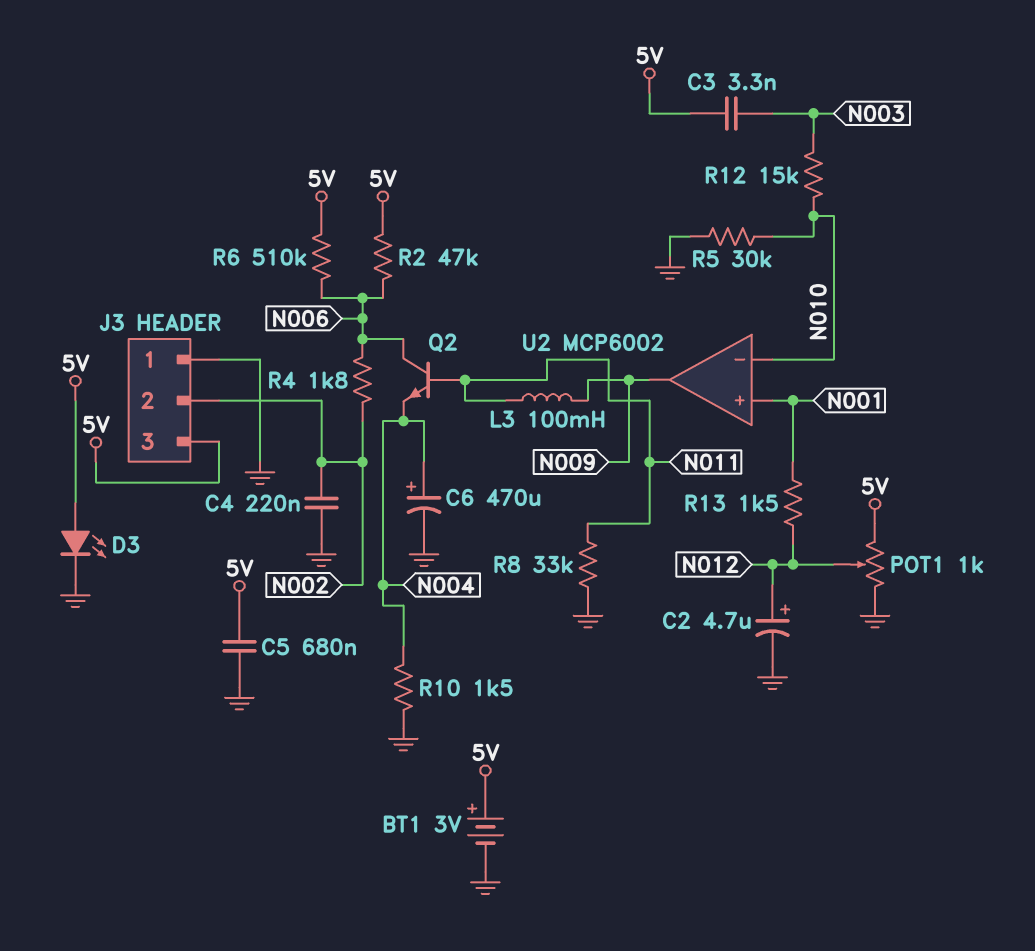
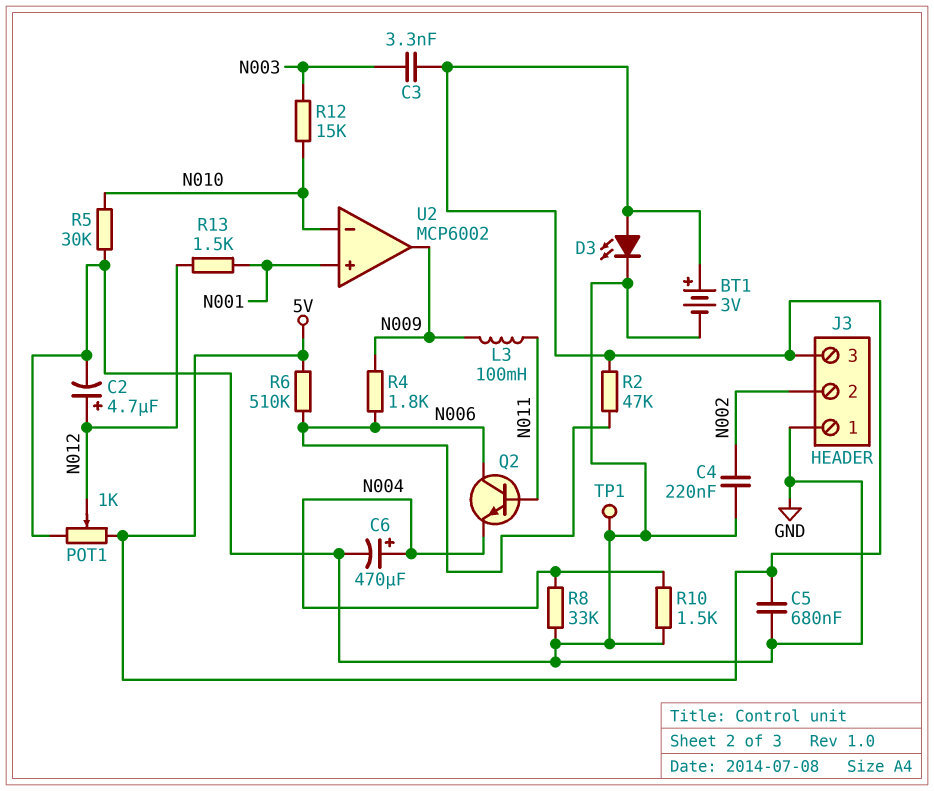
R4: 1.8k (N002, N006) -> 1.8k (N006, N009)
R8: 33k (GND, N011) -> 33k (GND, N004)
TP1: none -> test point (GND)

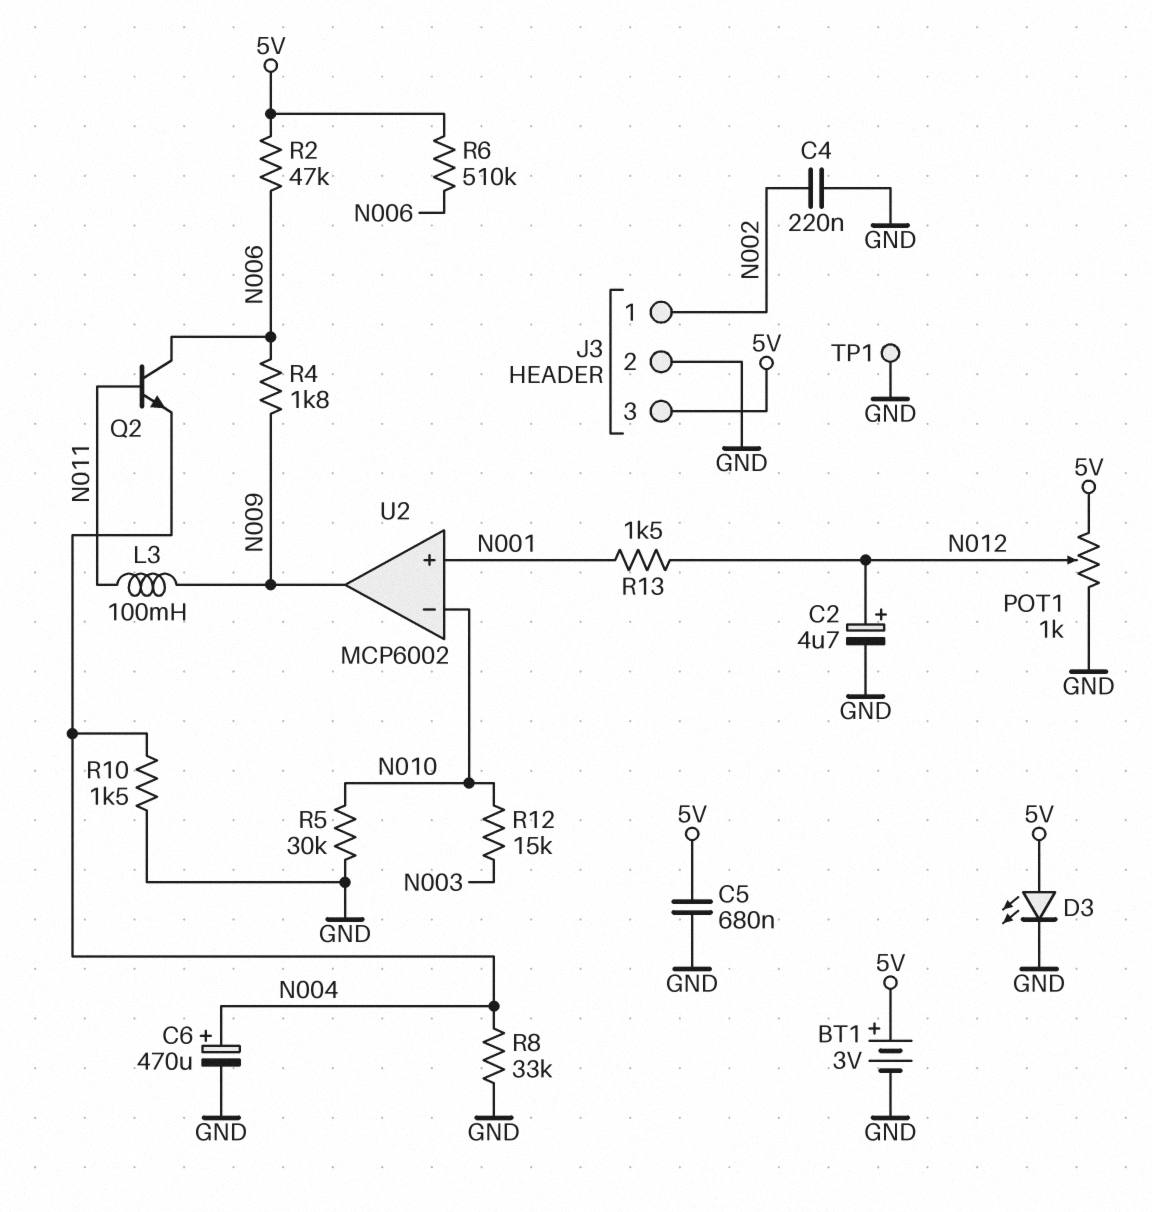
C3: 3.3nF (5V, N003) -> none
J3 pin 1: GND -> N002
J3 pin 2: N002 -> GND

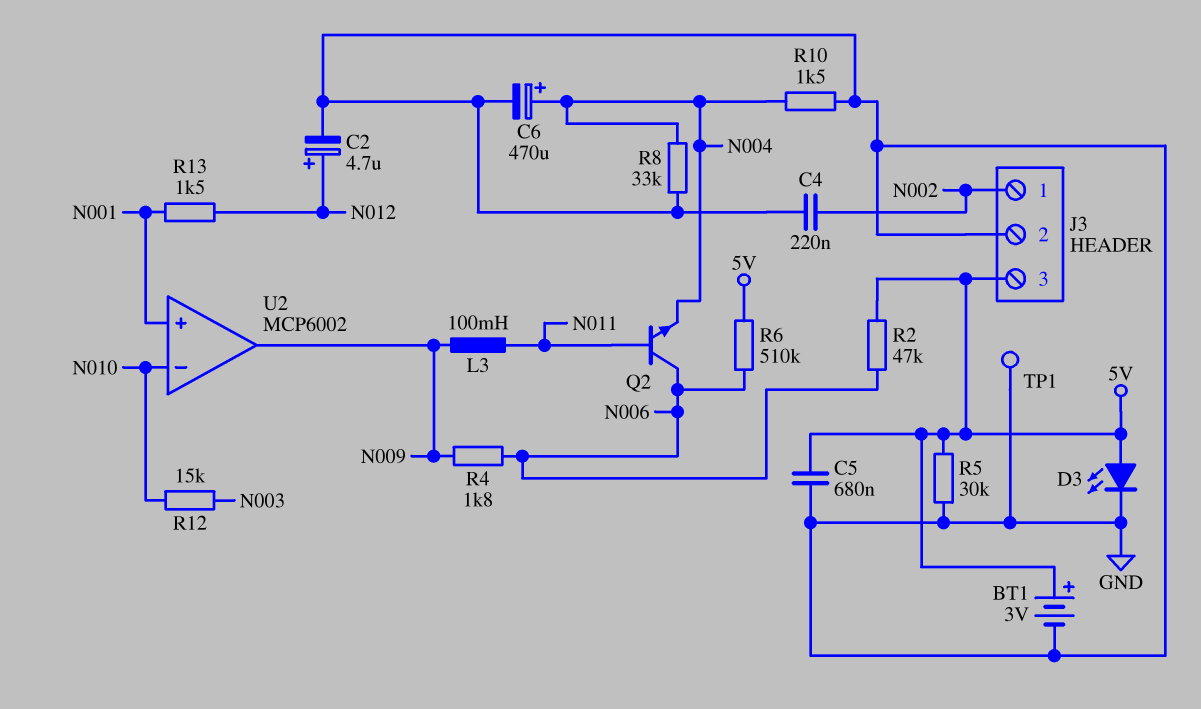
POT1: 1k (5V, GND, wiper N012) -> none
R5: 30k (GND, N010) -> 30k (5V, GND)

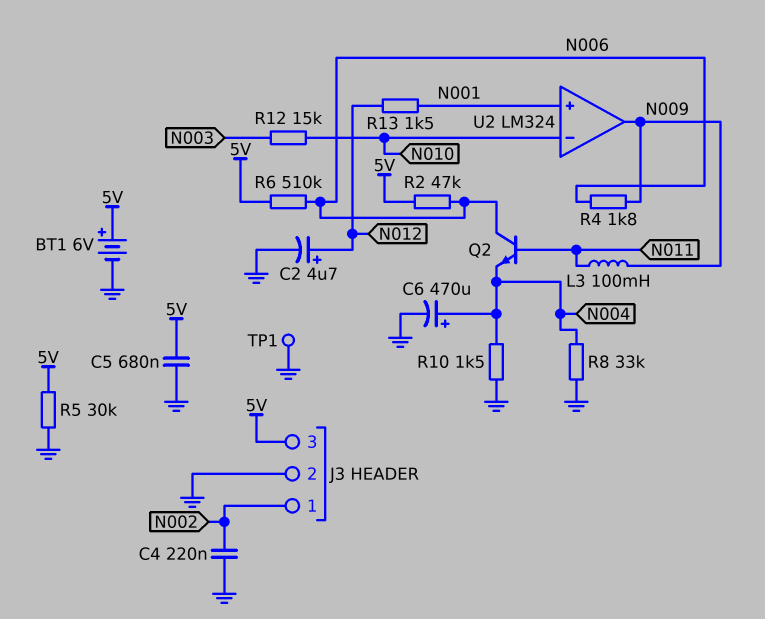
BT1: 3V (plus 5V, minus GND) -> 6V (plus 5V, minus GND)
D3: LED (A 5V, K GND) -> none
U2: MCP6002 -> LM324

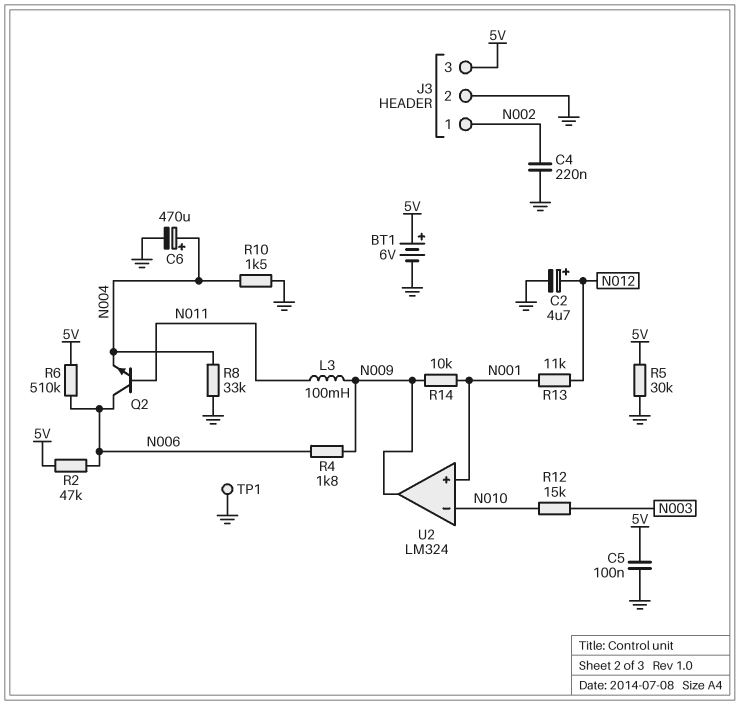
C5: 680nF (5V, GND) -> 100nF (5V, GND)
R13: 1.5k (N001, N012) -> 11k (N001, N012)
R14: none -> 10k (N001, N009)

